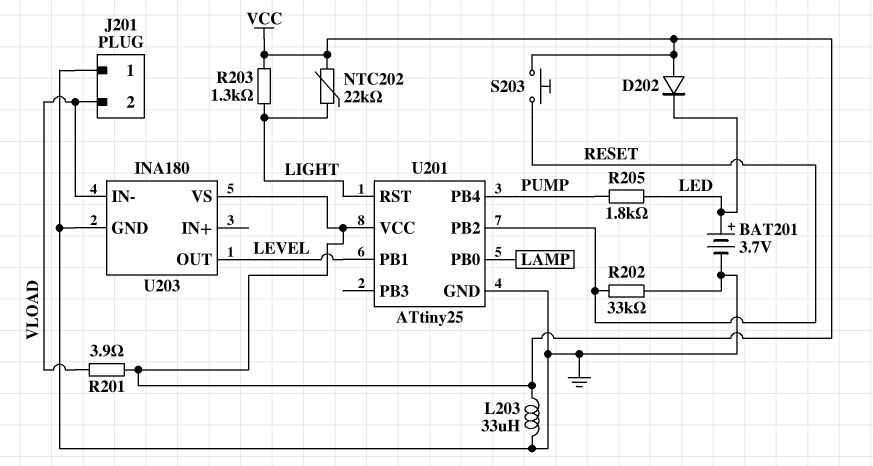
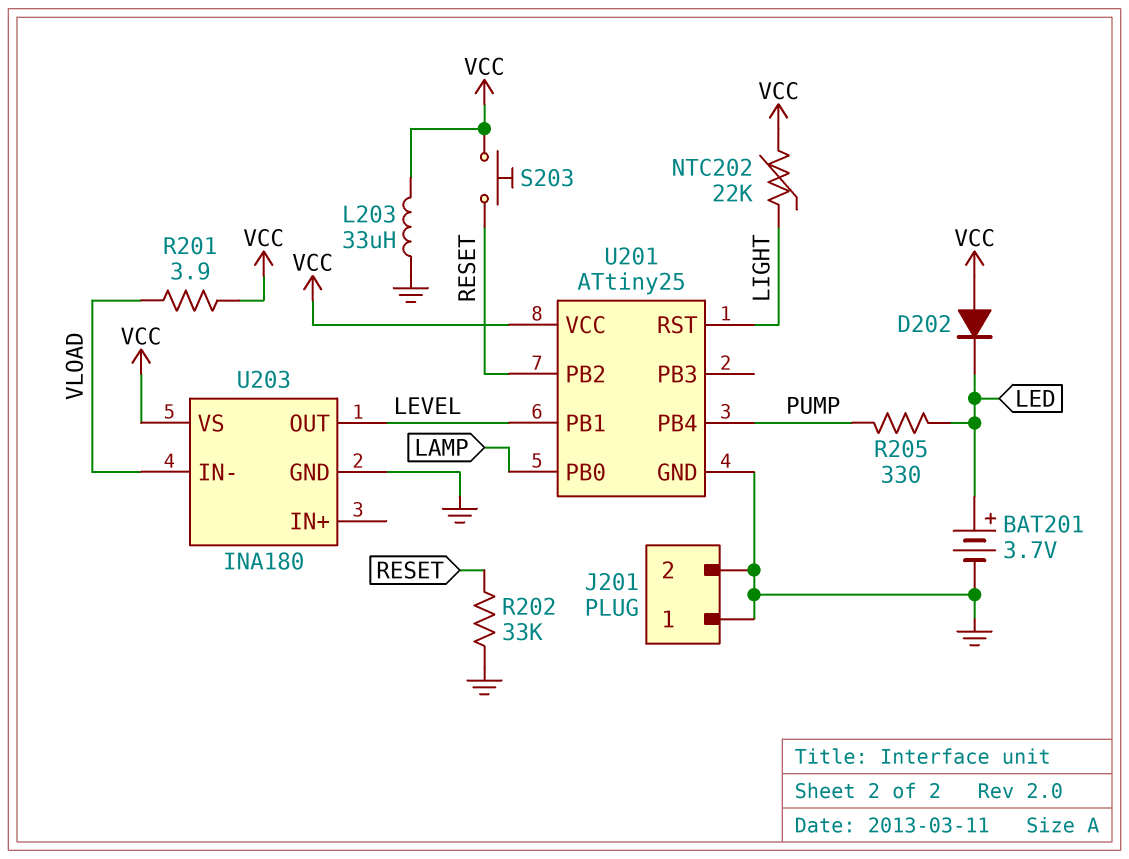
J201 pin 2: VLOAD -> GND
R203: 1.3k (LIGHT, VCC) -> none
R205: 1.8k (LED, PUMP) -> 330 (LED, PUMP)

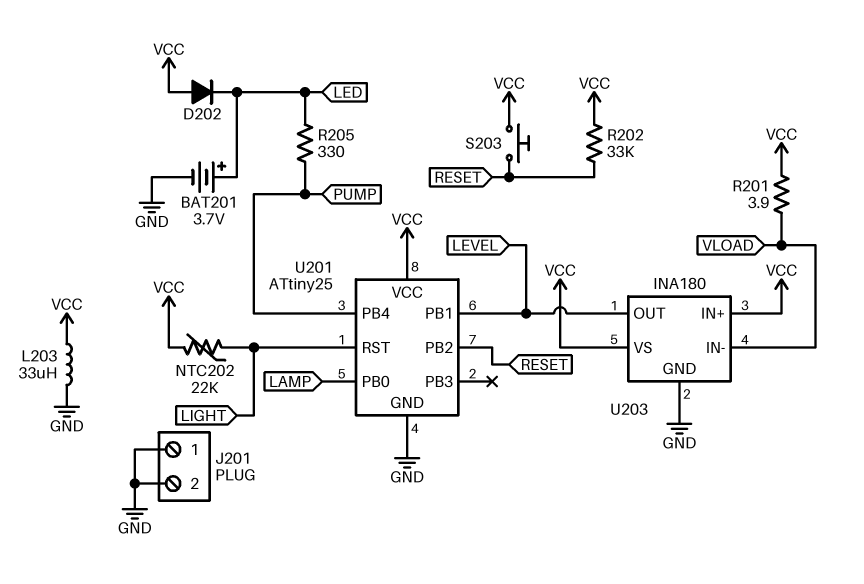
R202: 33k (GND, RESET) -> 33k (RESET, VCC)
U203 pin IN+: none -> VCC

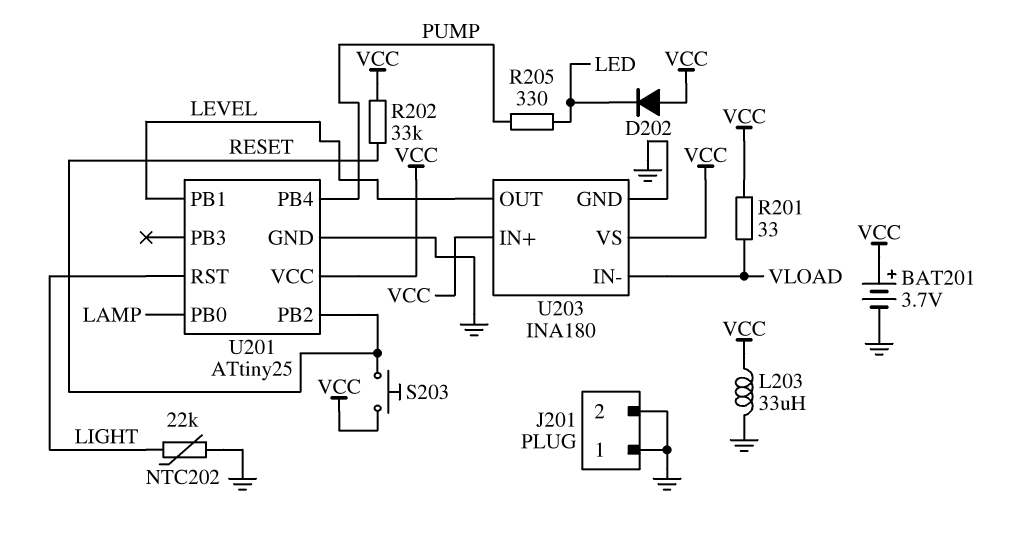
BAT201: 3.7V (plus LED, minus GND) -> 3.7V (plus VCC, minus GND)
NTC202: 22k (LIGHT, VCC) -> 22k (GND, LIGHT)
R201: 3.9 (VCC, VLOAD) -> 33 (VCC, VLOAD)

